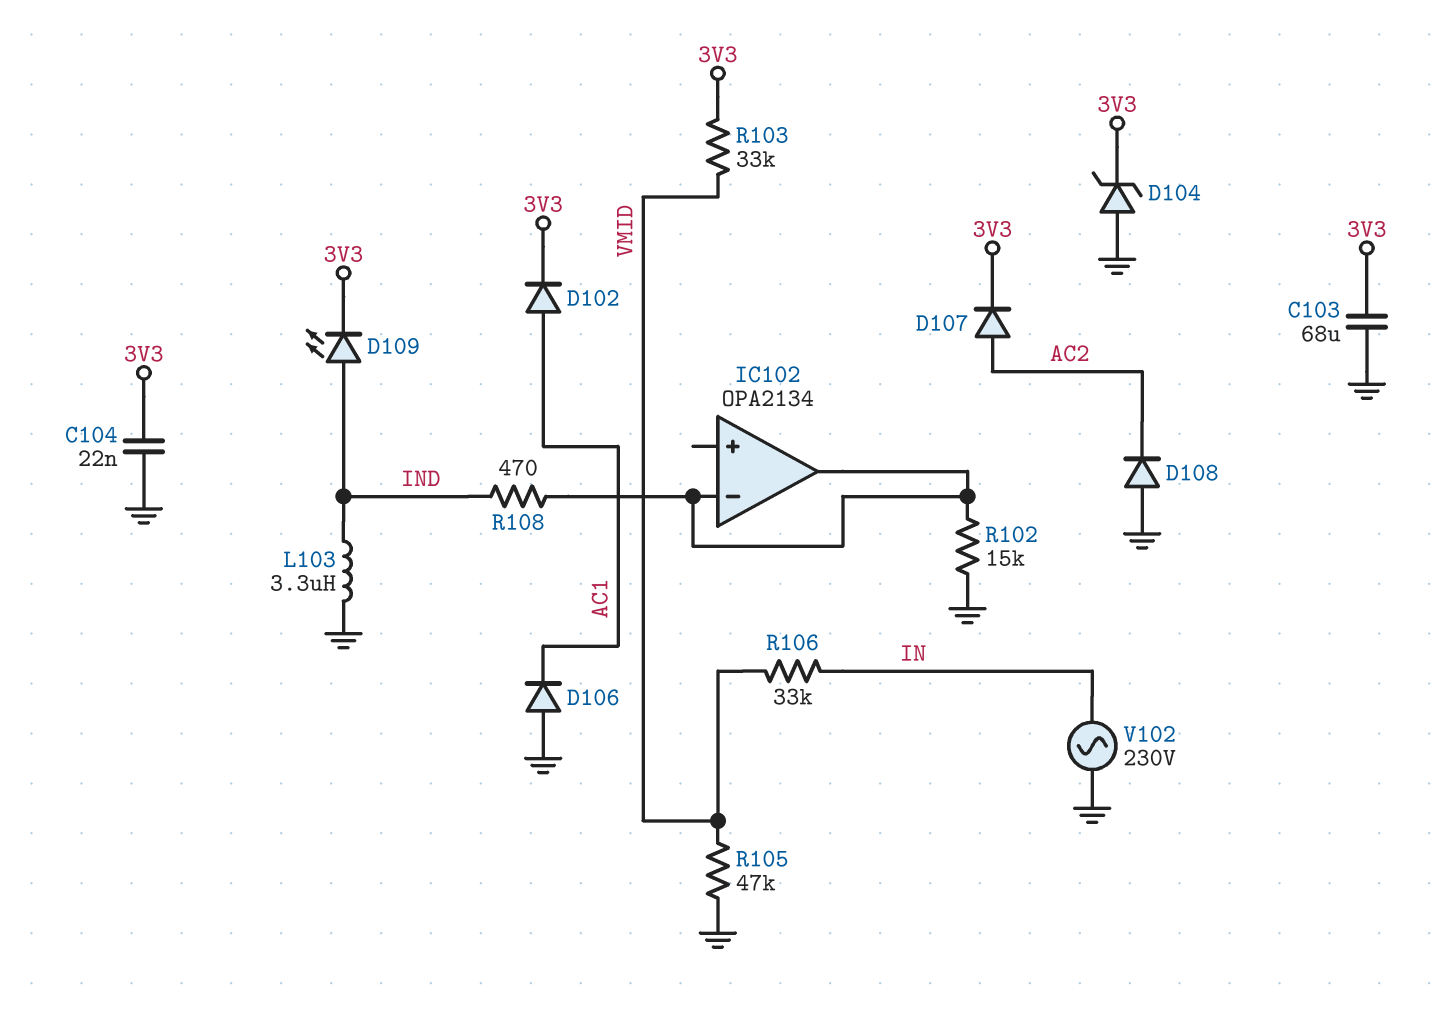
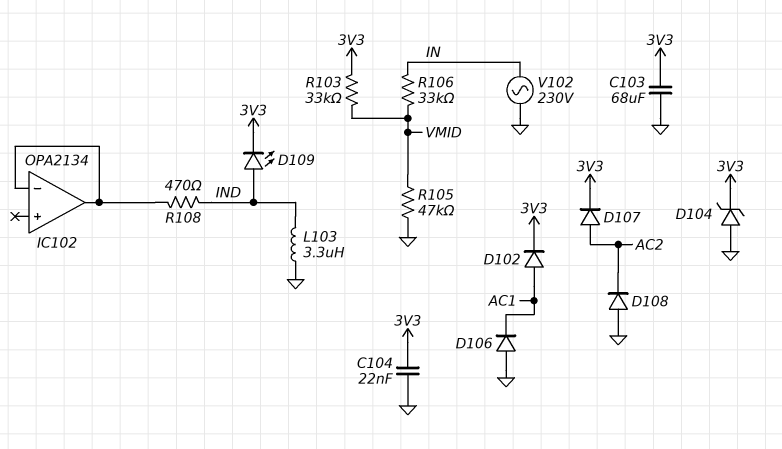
R102: 15k (GND, IC102/in-) -> none

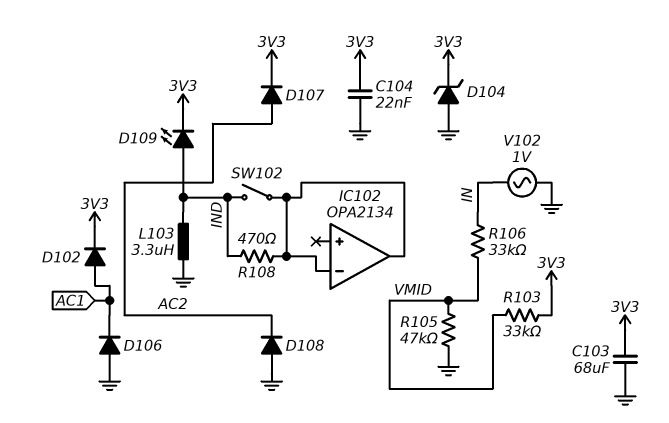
SW102: none -> switch (IC102/in-, IND)
V102: AC 230V (GND, IN) -> AC 1V (GND, IN)

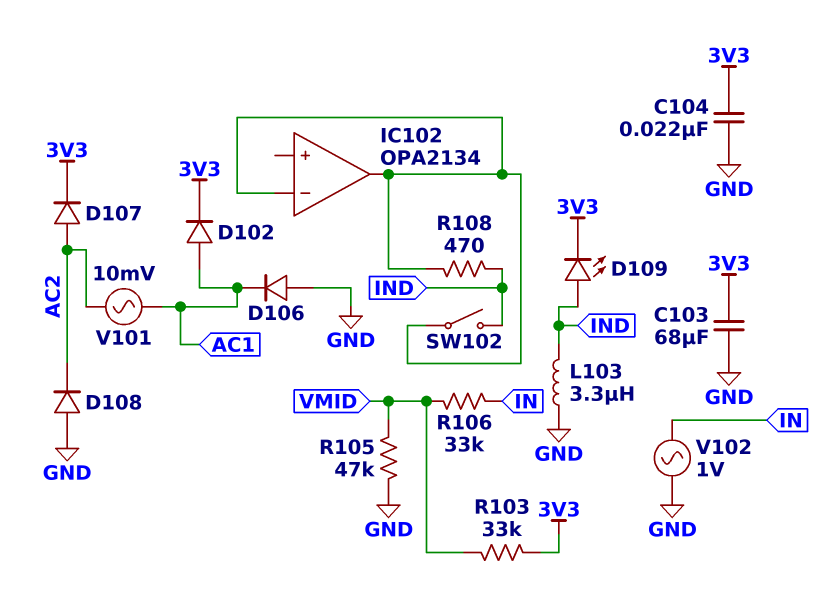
D104: zener (A GND, K 3V3) -> none
V101: none -> AC 10mV (AC1, AC2)

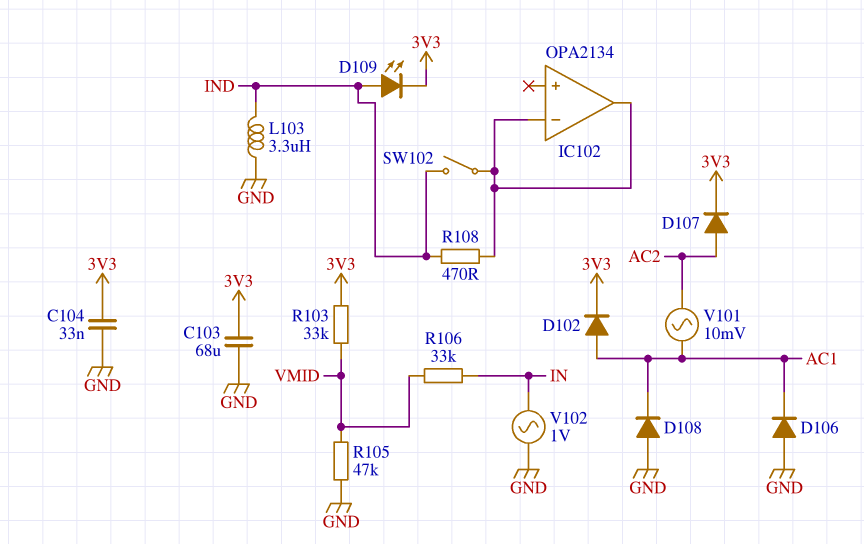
C104: 22nF (3V3, GND) -> 33nF (3V3, GND)
D108: diode (A GND, K AC2) -> diode (A GND, K AC1)

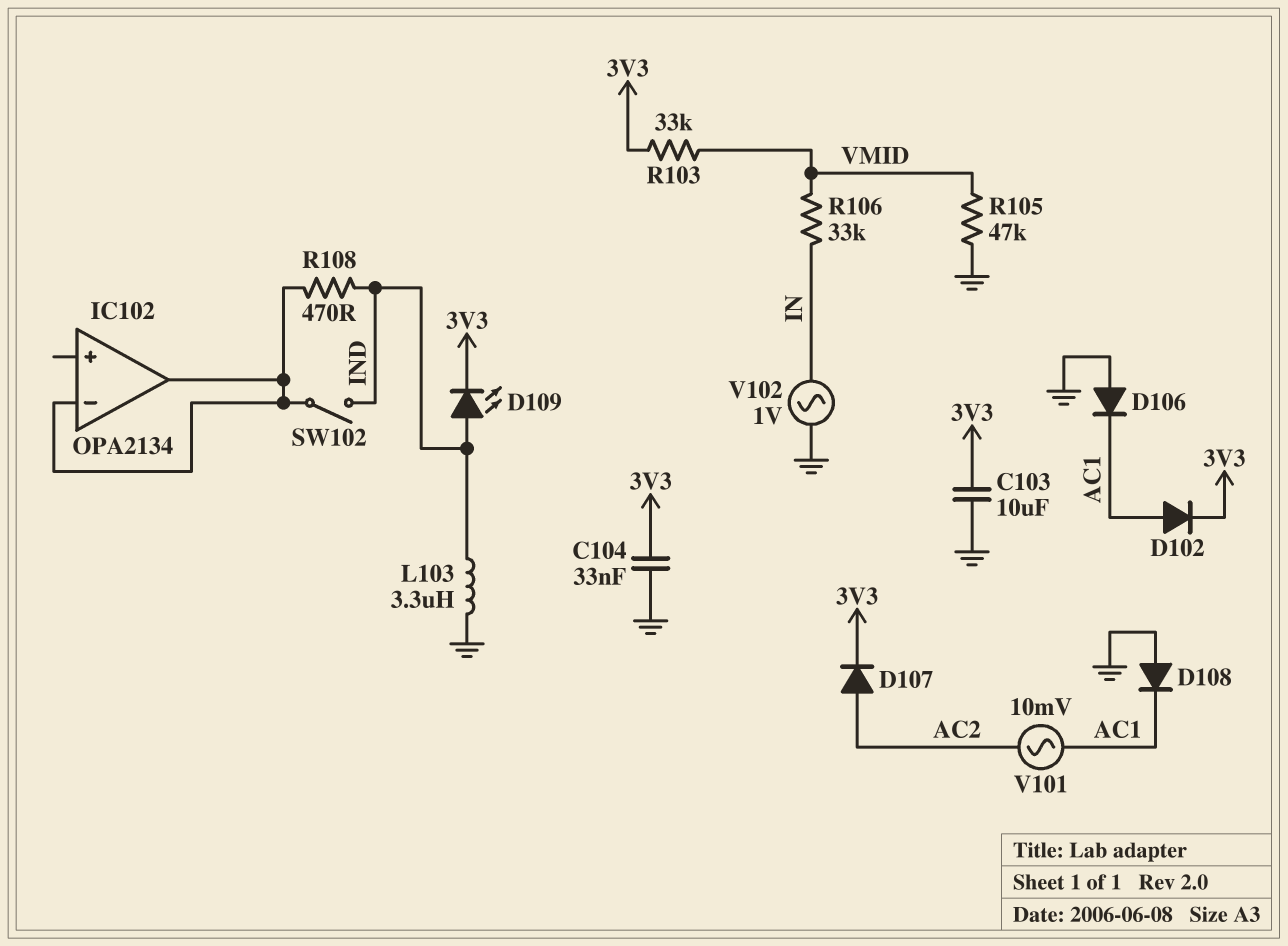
C103: 68uF (3V3, GND) -> 10uF (3V3, GND)

